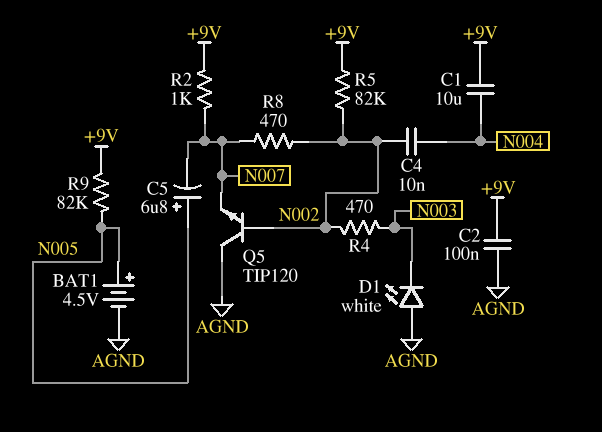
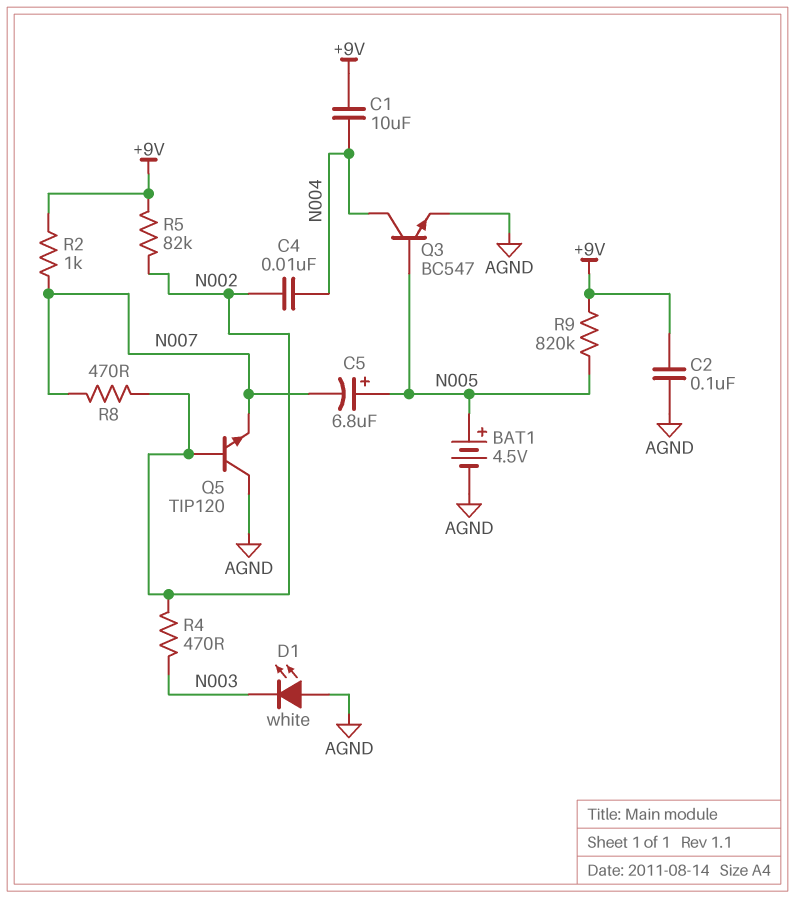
Q3: none -> NPN BC547 (B N005, C N004, E AGND)
R9: 82k (+9V, N005) -> 820k (+9V, N005)

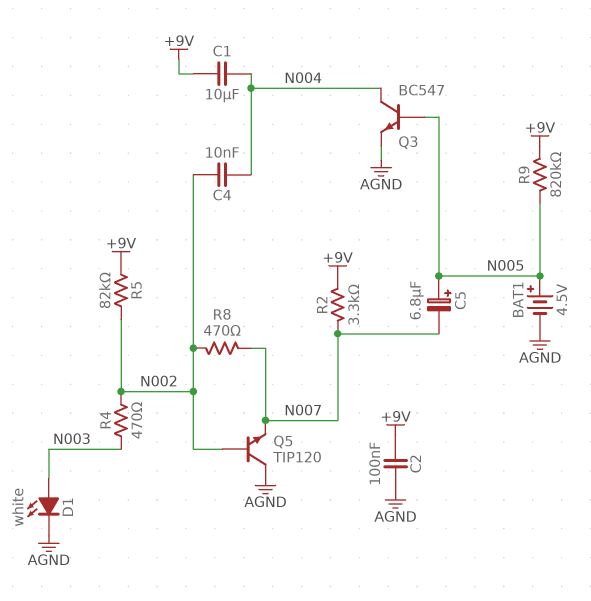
D1: LED white (A AGND, K N003) -> LED white (A N003, K AGND)
R2: 1k (+9V, N007) -> 3.3k (+9V, N007)

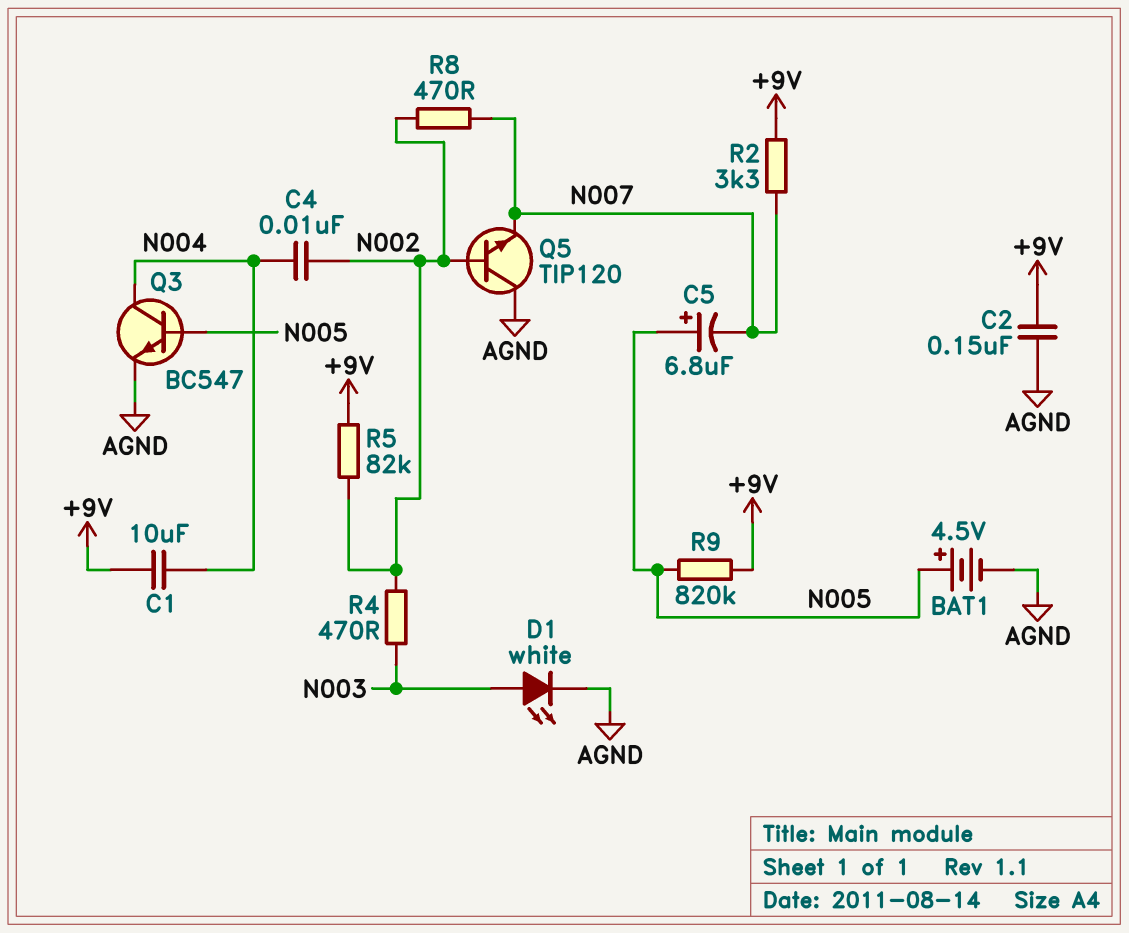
C2: 100nF (+9V, AGND) -> 150nF (+9V, AGND)

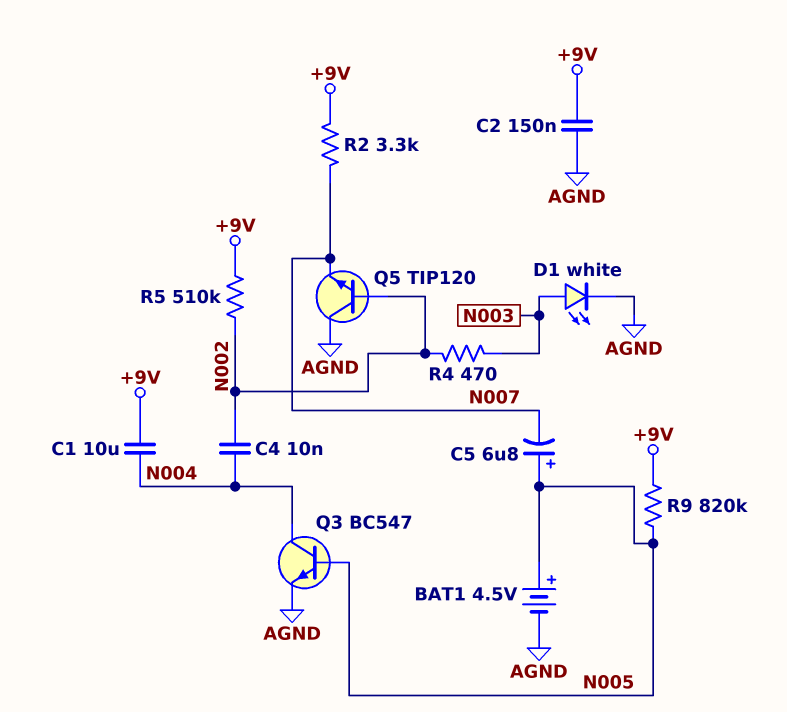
R5: 82k (+9V, N002) -> 510k (+9V, N002)
R8: 470 (N002, N007) -> none

